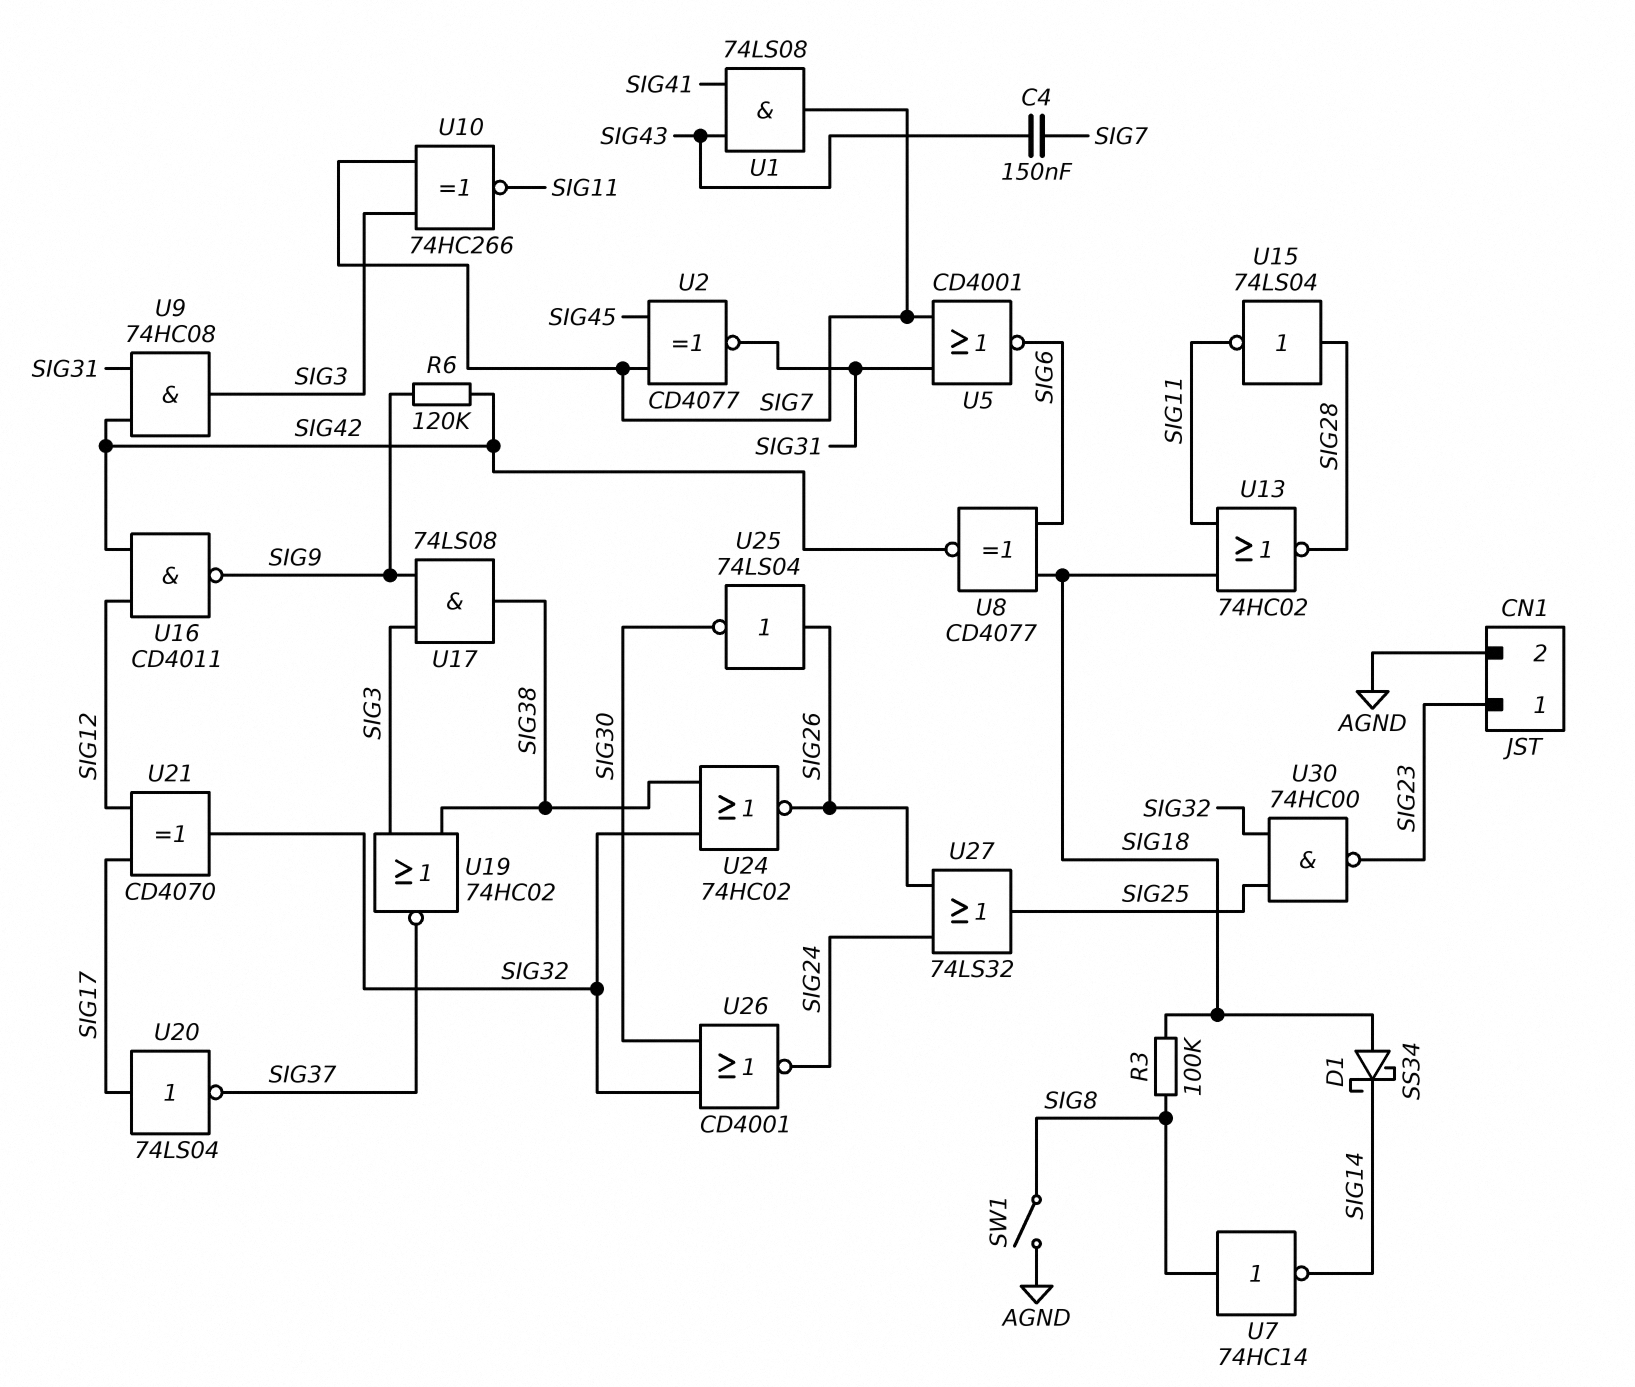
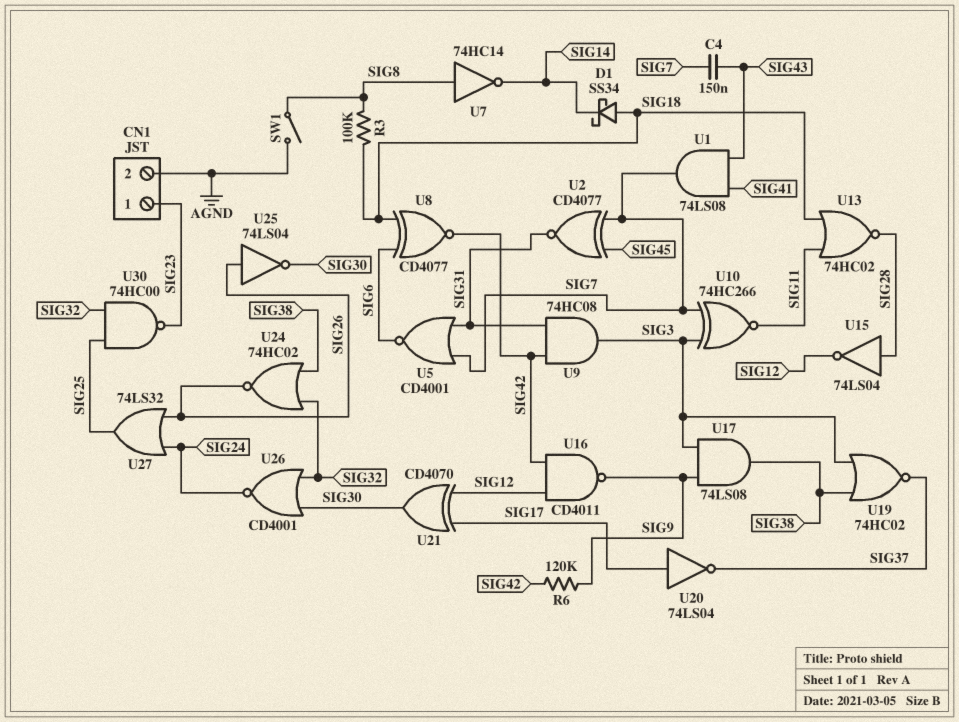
U15: NOT 74LS04 (in SIG28, out SIG11) -> NOT 74LS04 (in SIG28, out SIG12)
U21: XOR CD4070 (in SIG12, in SIG17, out SIG32) -> XOR CD4070 (in SIG12, in SIG17, out SIG30)

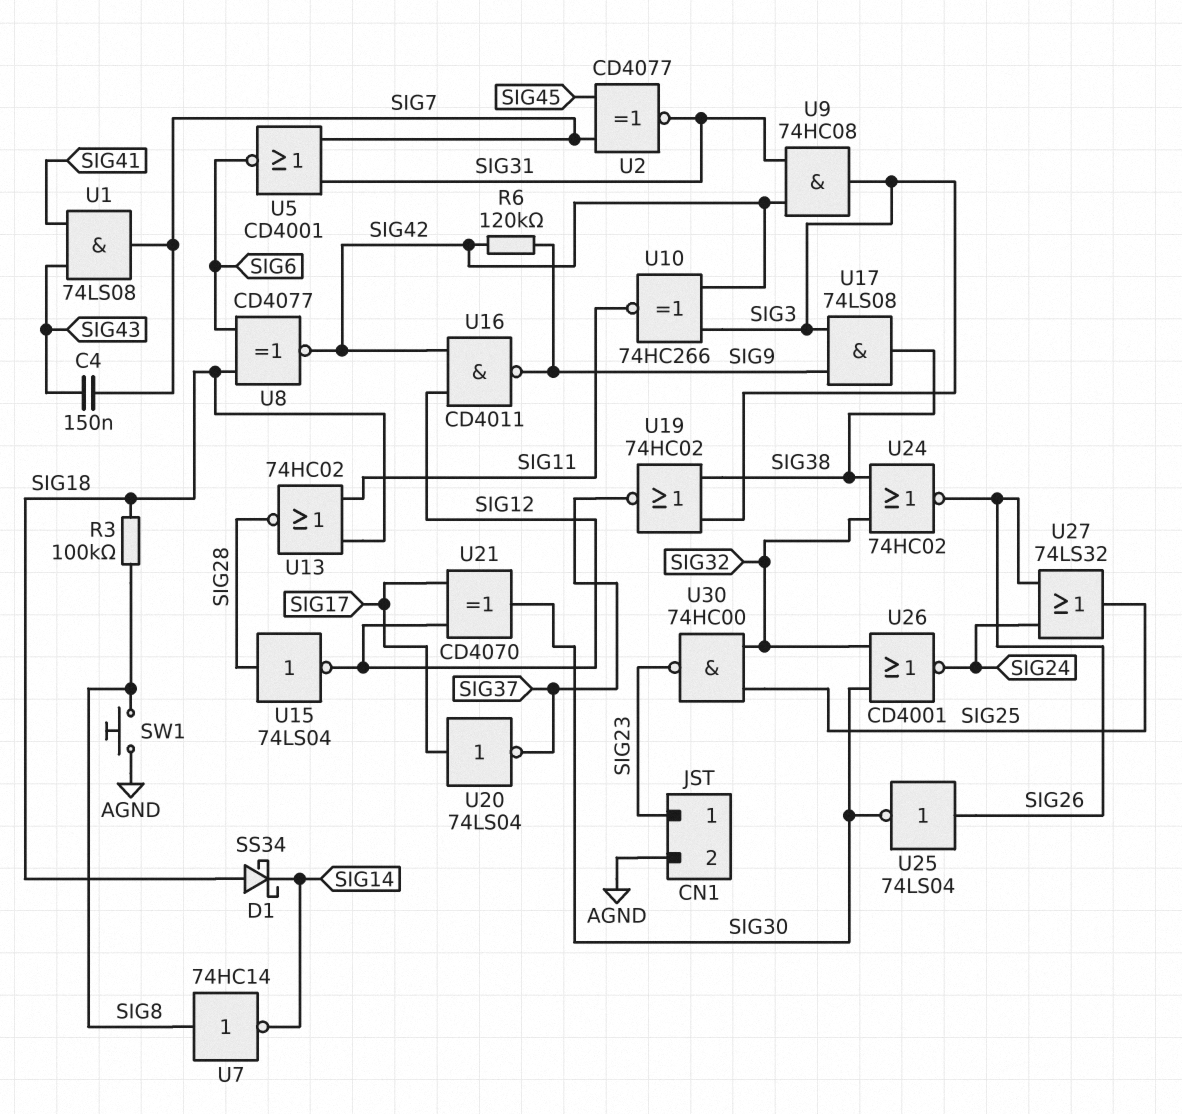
SW1: switch (AGND, SIG8) -> button (AGND, SIG8)
U10: XNOR 74HC266 (in SIG3, in SIG7, out SIG11) -> XNOR 74HC266 (in SIG3, in SIG42, out SIG11)

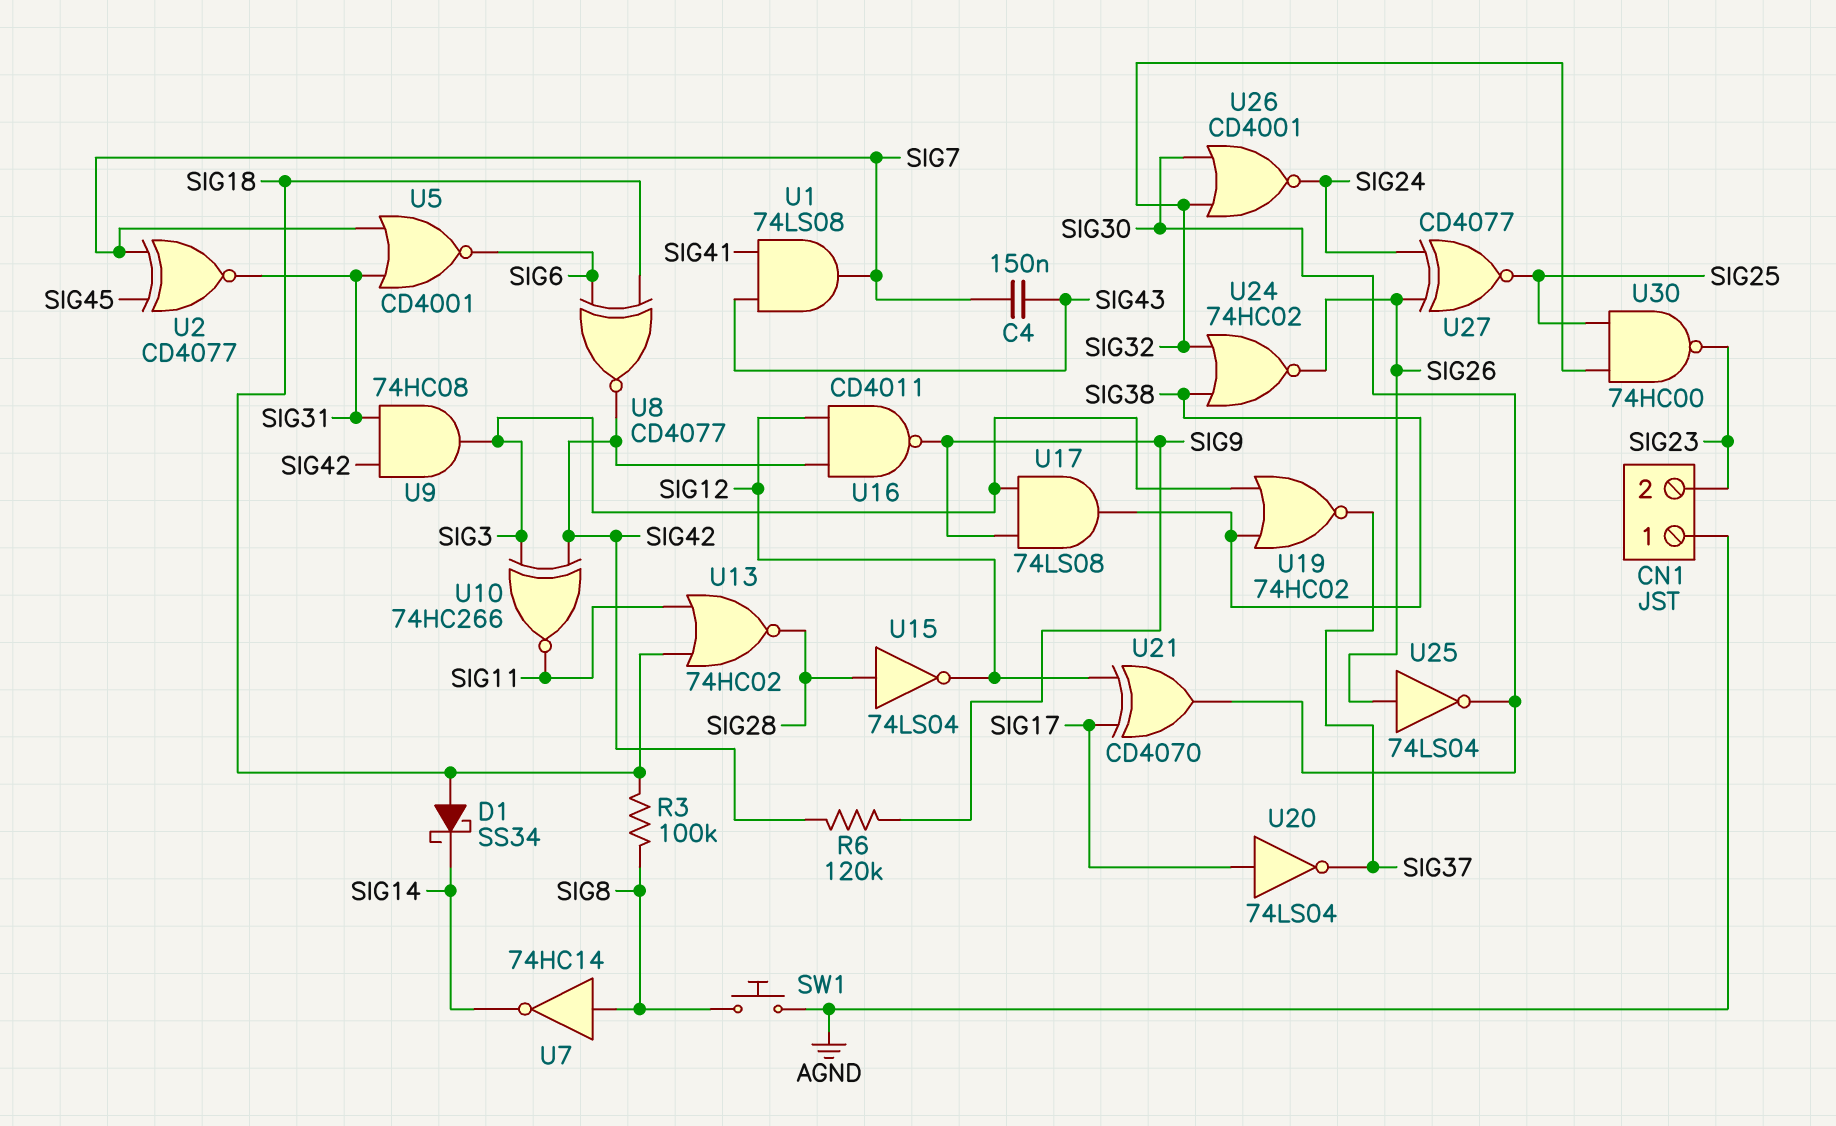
CN1 pin 1: SIG23 -> AGND
CN1 pin 2: AGND -> SIG23
U27: OR 74LS32 (in SIG24, in SIG26, out SIG25) -> XNOR CD4077 (in SIG24, in SIG26, out SIG25)

